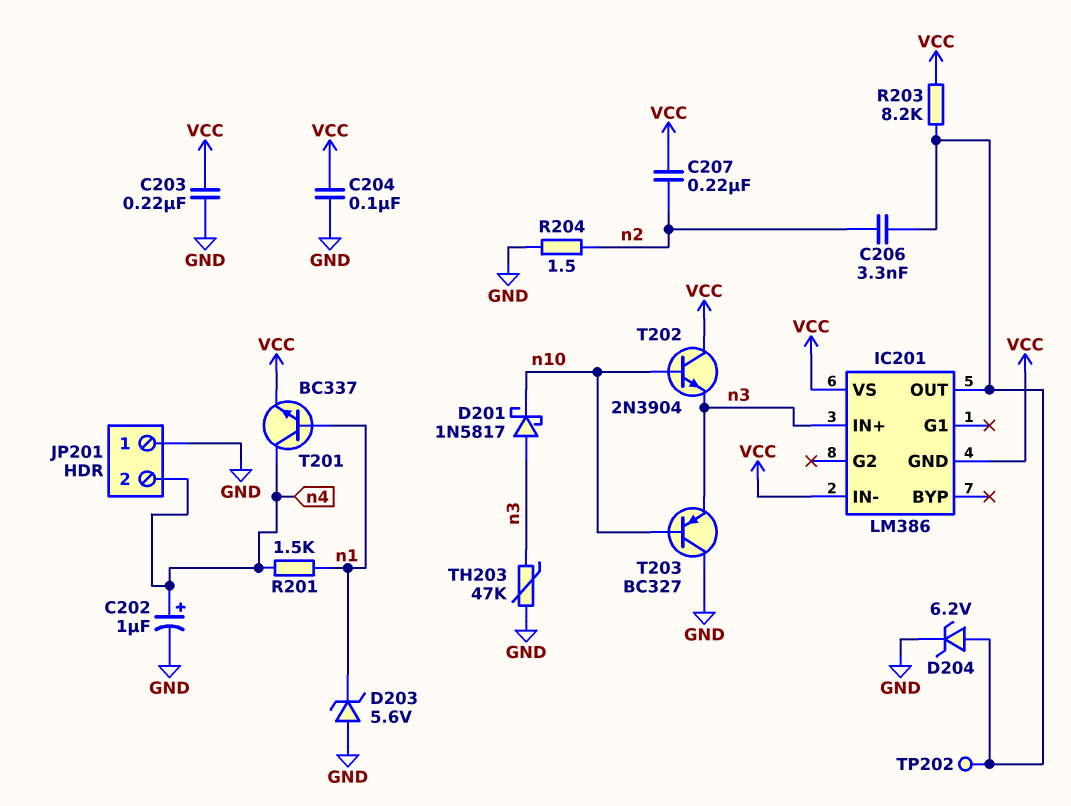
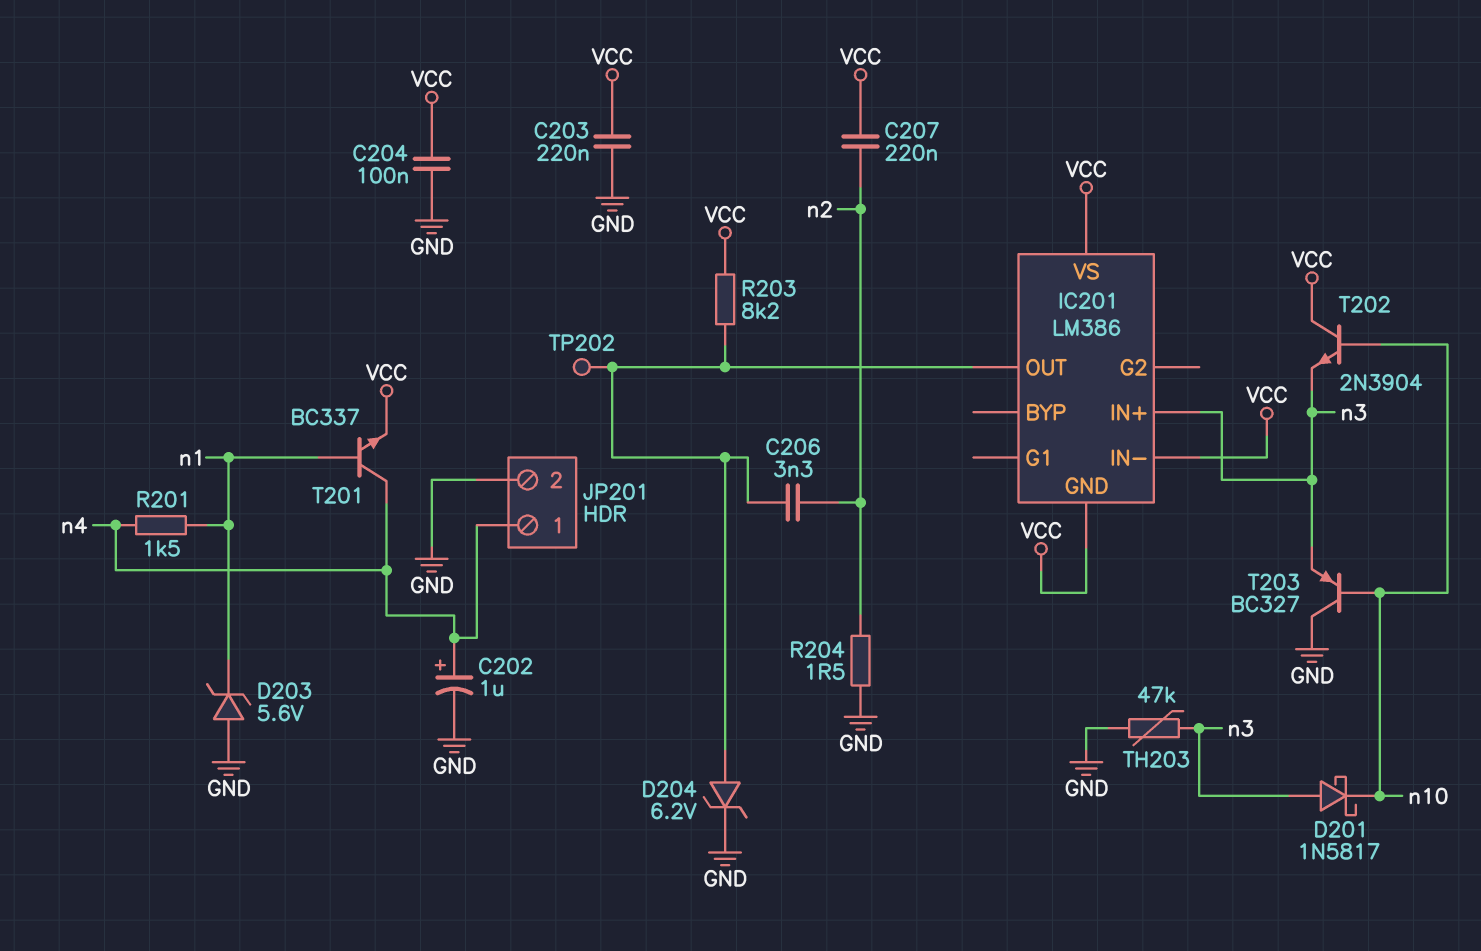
JP201 pin 1: GND -> n4
JP201 pin 2: n4 -> GND

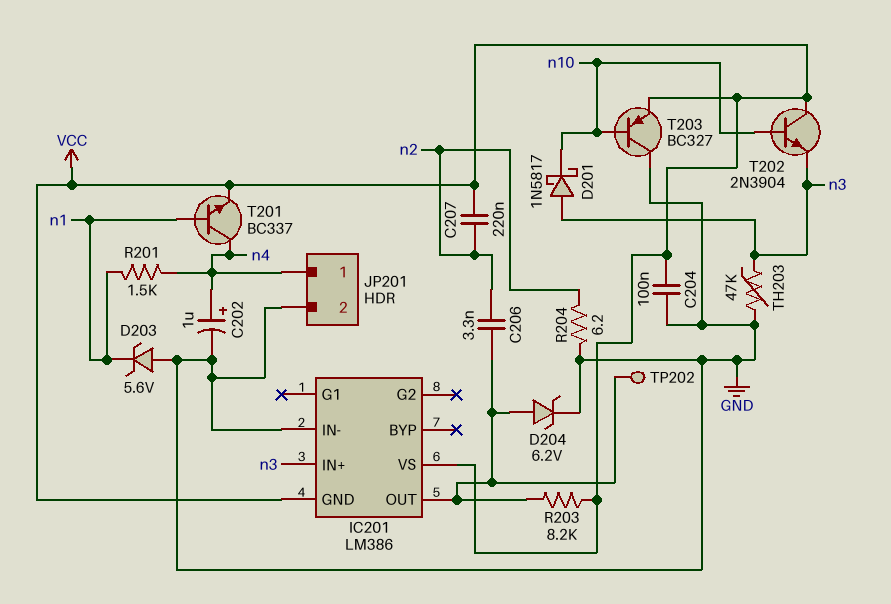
C203: 220nF (GND, VCC) -> none
IC201 pin IN-: VCC -> GND
R204: 1.5 (GND, n2) -> 6.2 (GND, n2)
T203: PNP BC327 (B n10, C GND, E n3) -> PNP BC327 (B n10, C GND, E VCC)

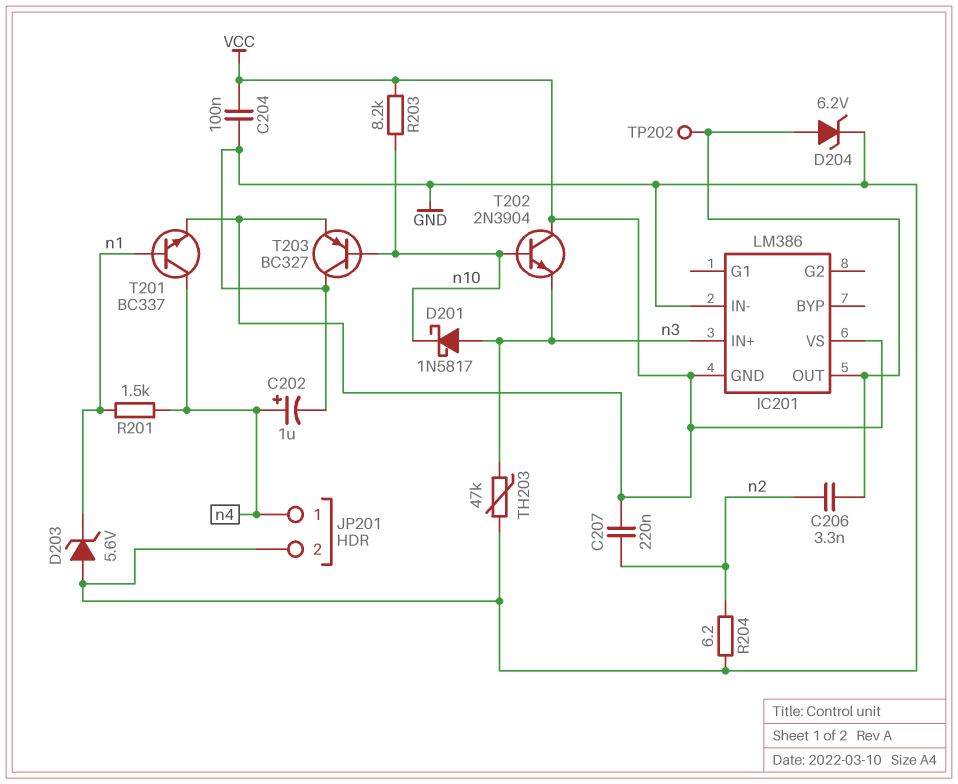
R203: 8.2k (IC201/OUT, VCC) -> 8.2k (VCC, n10)

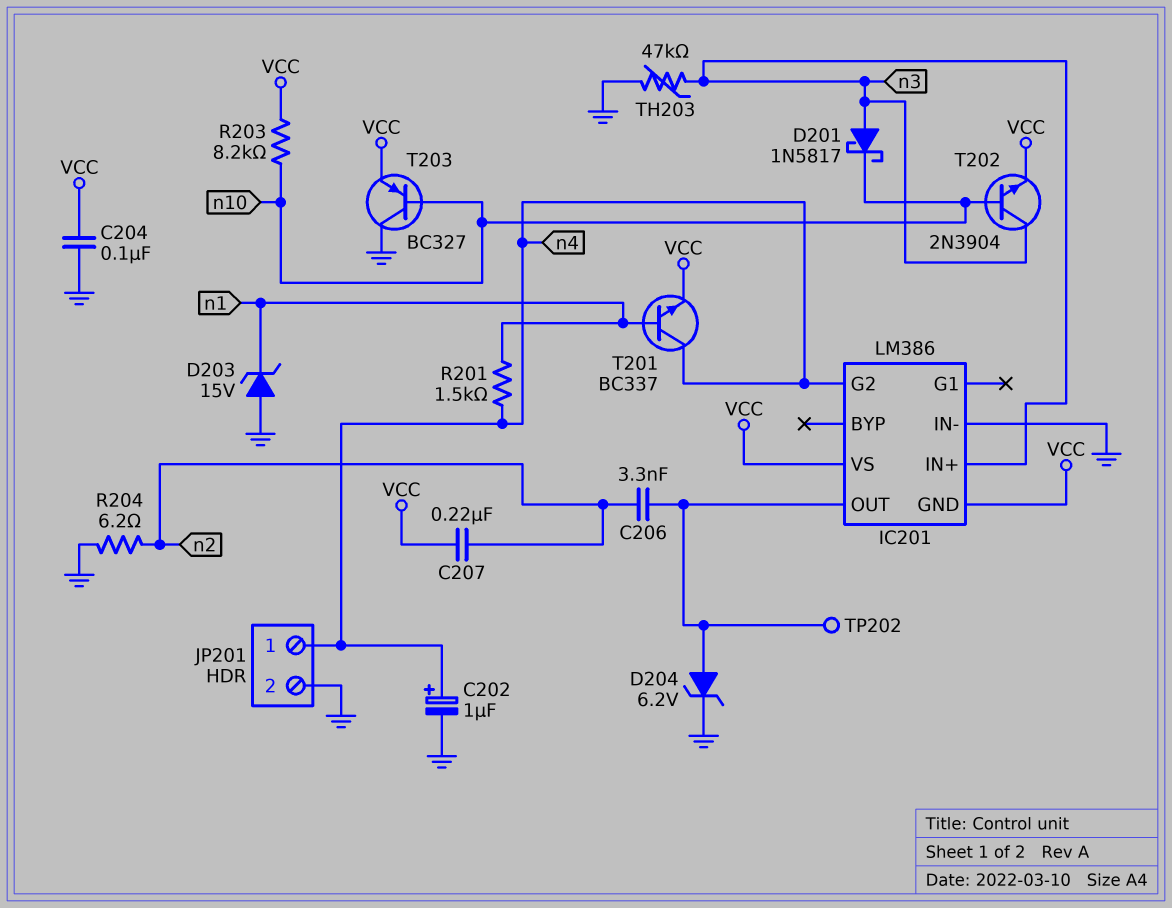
D203: zener 5.6V (A GND, K n1) -> zener 15V (A GND, K n1)
IC201 pin G2: none -> n4
T202: NPN 2N3904 (B n10, C VCC, E n3) -> NPN 2N3904 (B n10, C n3, E VCC)

